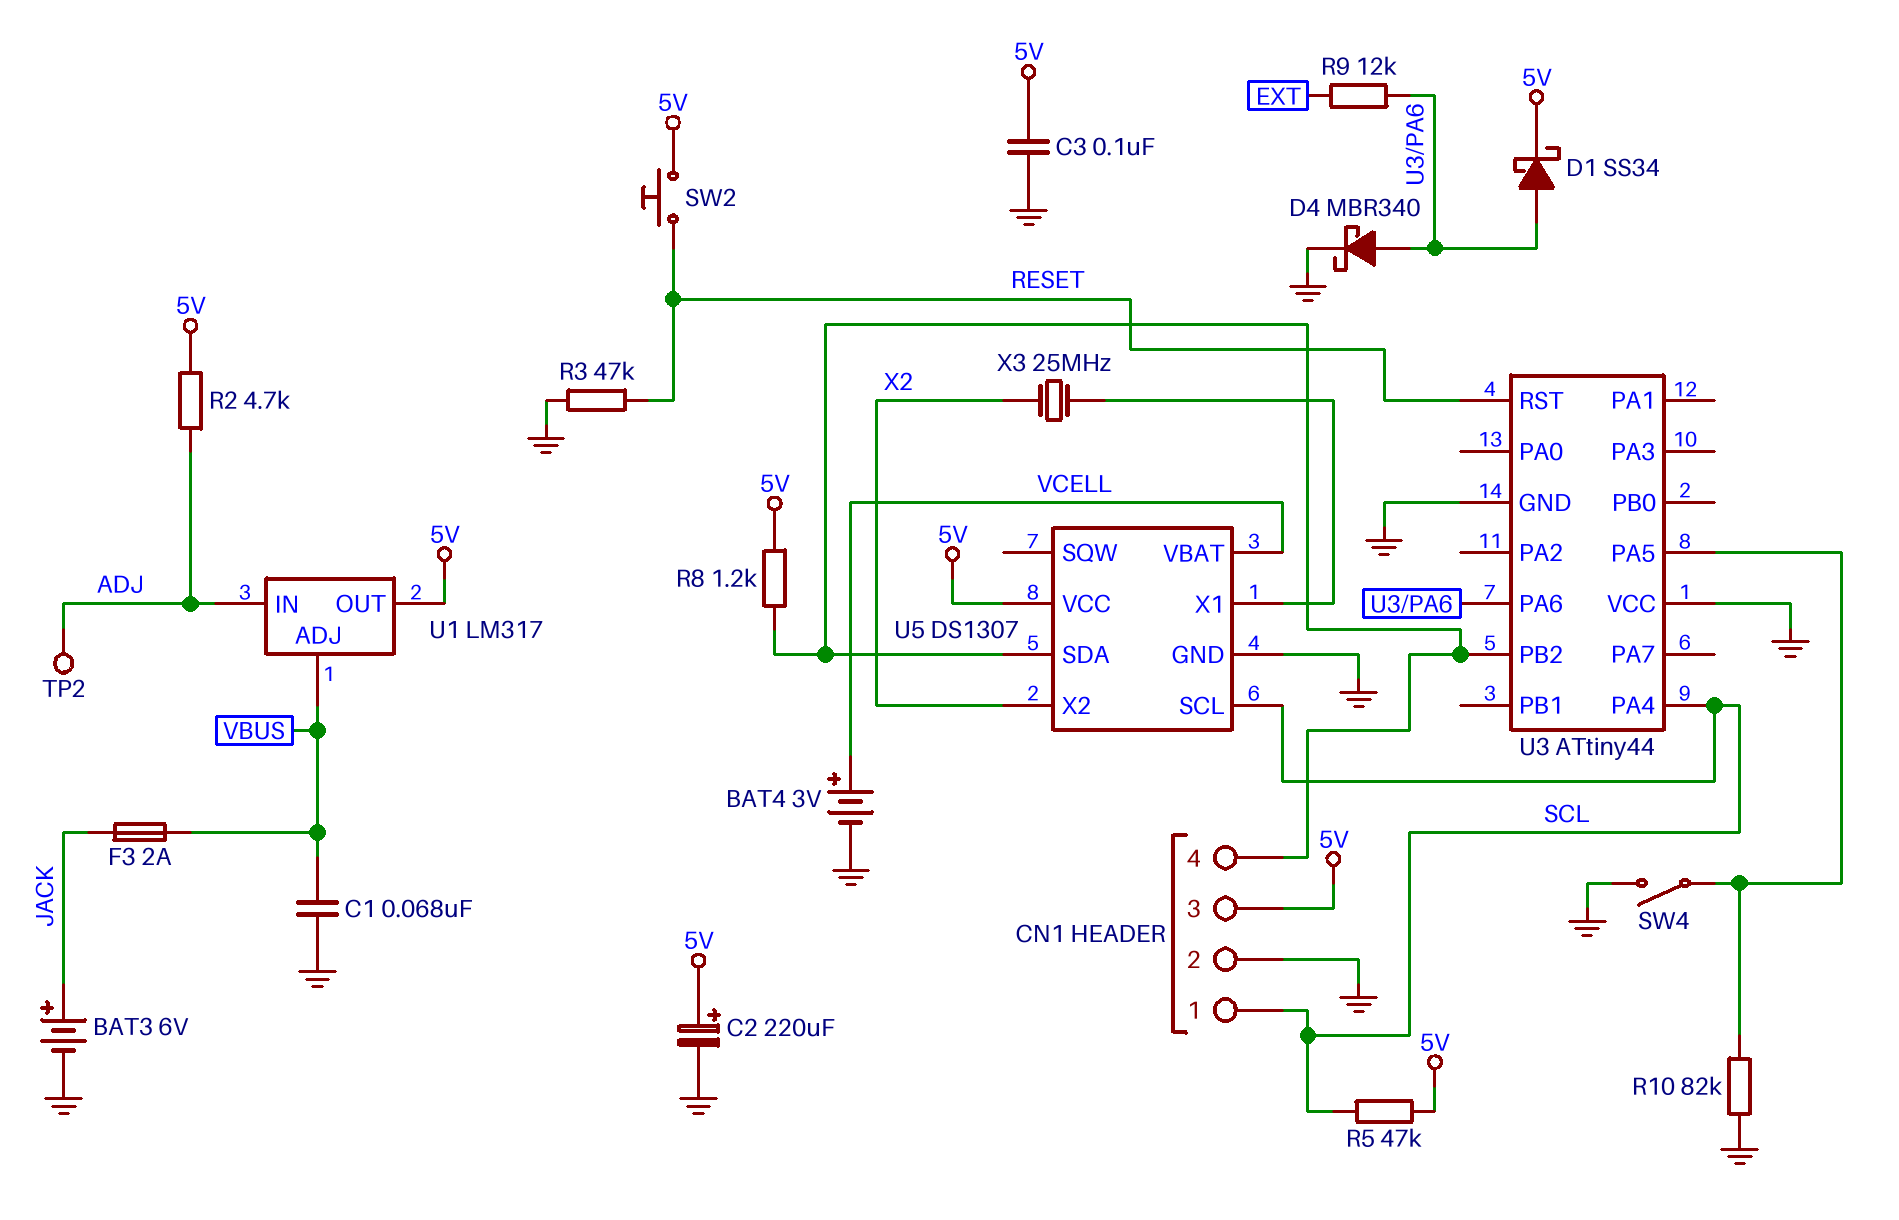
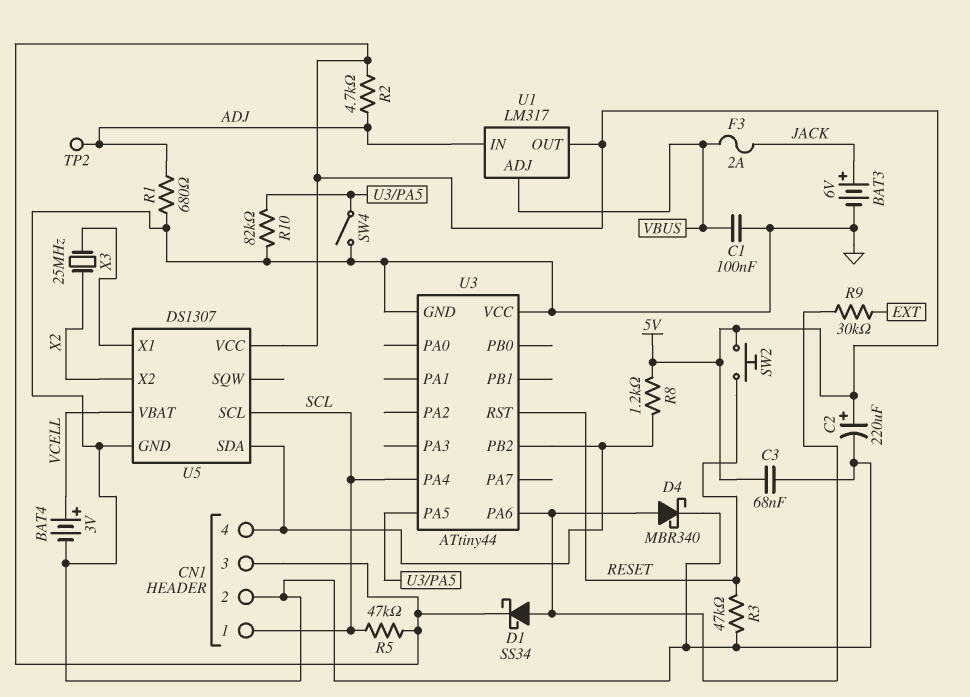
C1: 68nF (GND, VBUS) -> 100nF (GND, VBUS)
C3: 100nF (5V, GND) -> 68nF (5V, GND)
R1: none -> 680 (ADJ, GND)
R9: 12k (EXT, U3/PA6) -> 30k (EXT, U3/PA6)

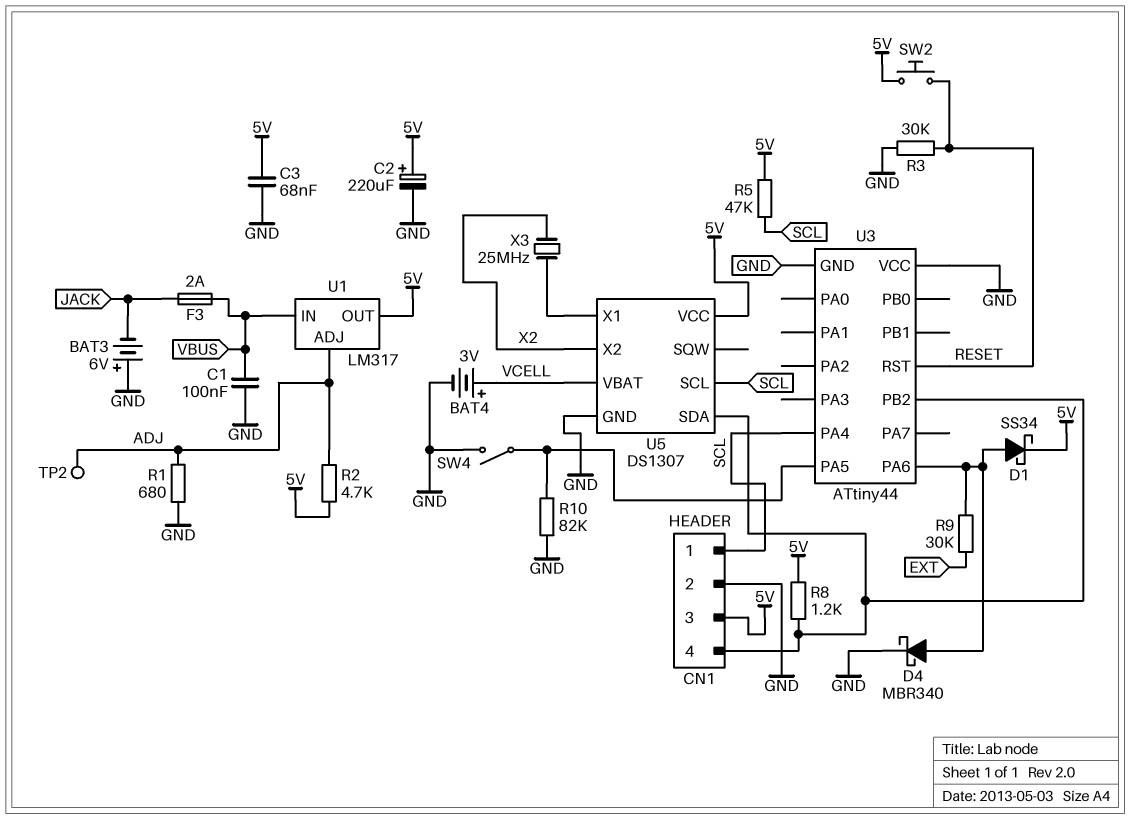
BAT3: 6V (plus JACK, minus GND) -> 6V (plus GND, minus JACK)
R3: 47k (GND, RESET) -> 30k (GND, RESET)
U1 pin ADJ: VBUS -> ADJ
U1 pin IN: ADJ -> VBUS

